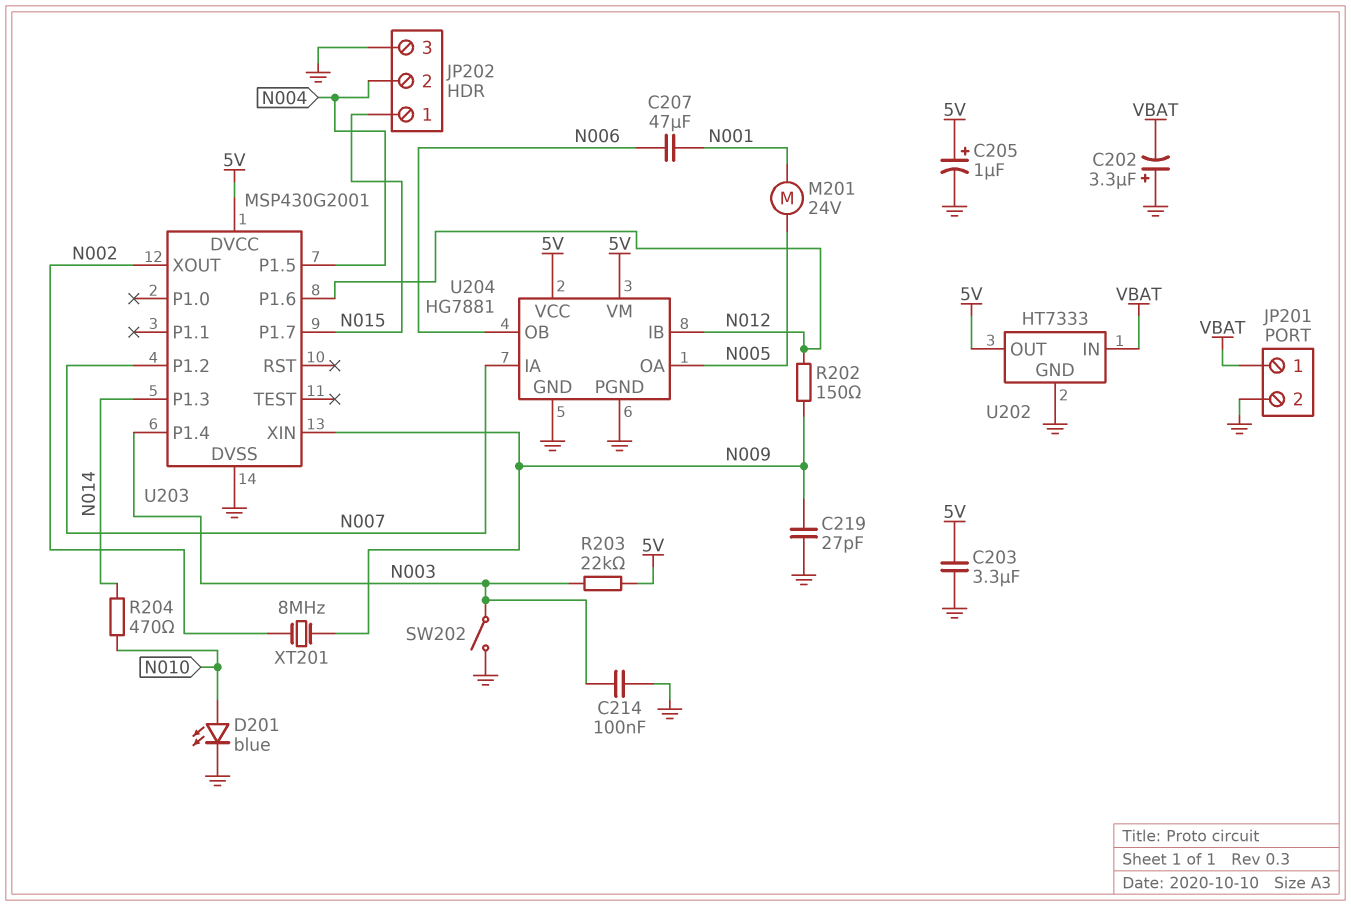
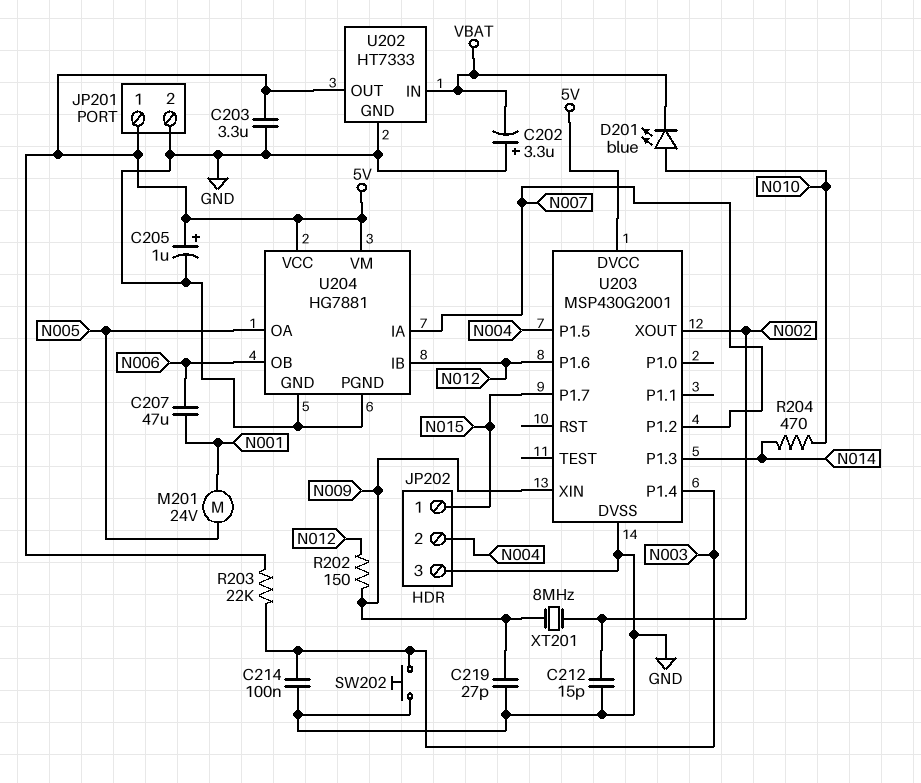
C212: none -> 15pF (GND, N002)
D201: LED blue (A N010, K GND) -> LED blue (A N010, K VBAT)
JP201 pin 1: VBAT -> 5V
SW202: switch (GND, N003) -> button (GND, N003)

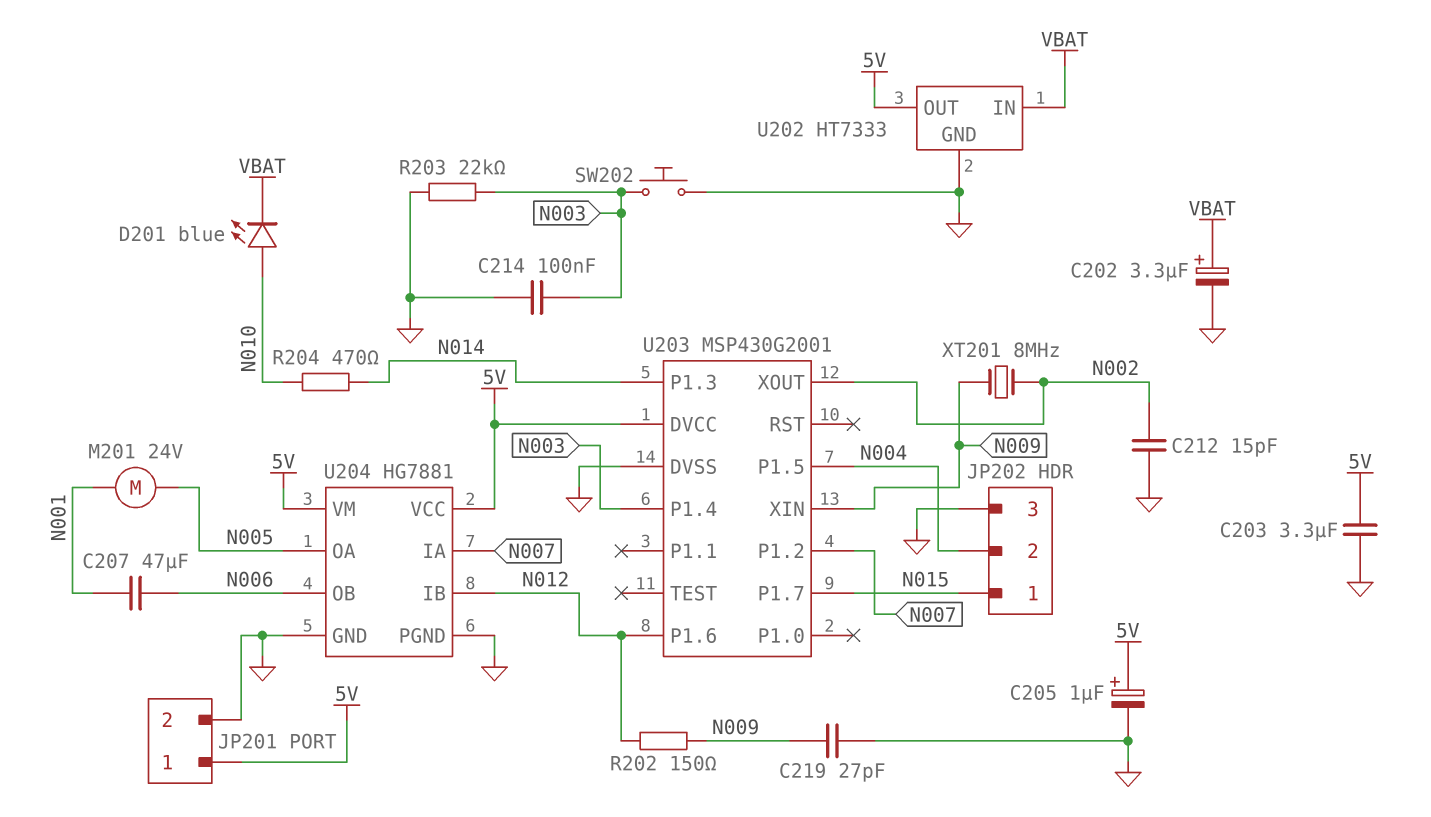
C202: 3.3uF (plus GND, minus VBAT) -> 3.3uF (plus VBAT, minus GND)
R203: 22k (5V, N003) -> 22k (GND, N003)

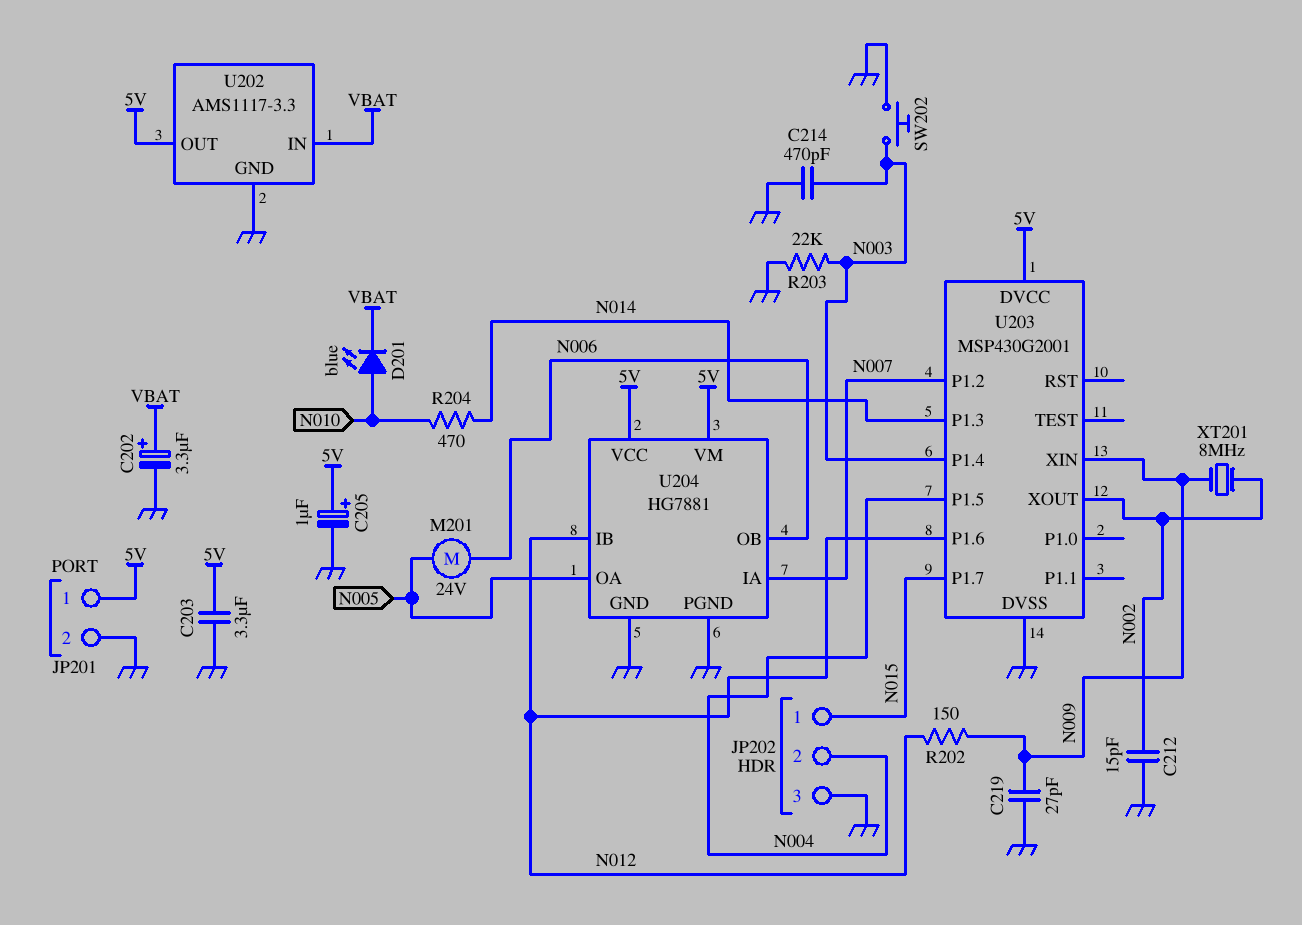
C207: 47uF (N001, N006) -> none
C214: 100nF (GND, N003) -> 470pF (GND, N003)
M201: motor 24V (N001, N005) -> motor 24V (N005, N006)
U202: HT7333 -> AMS1117-3.3

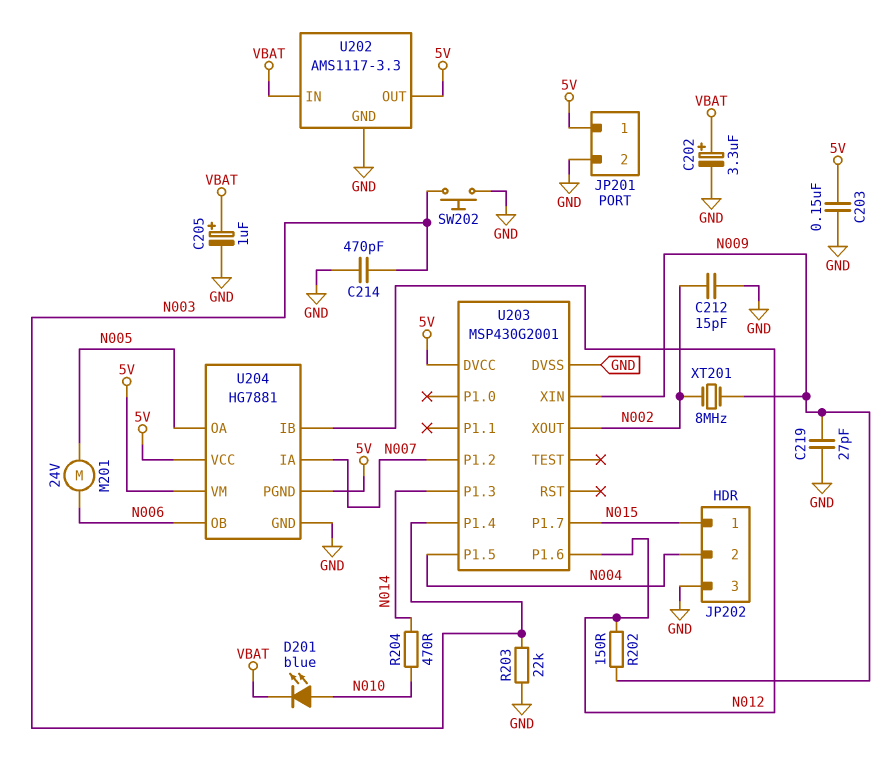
C203: 3.3uF (5V, GND) -> 150nF (5V, GND)
C205: 1uF (plus 5V, minus GND) -> 1uF (plus VBAT, minus GND)
U204 pin PGND: GND -> 5V

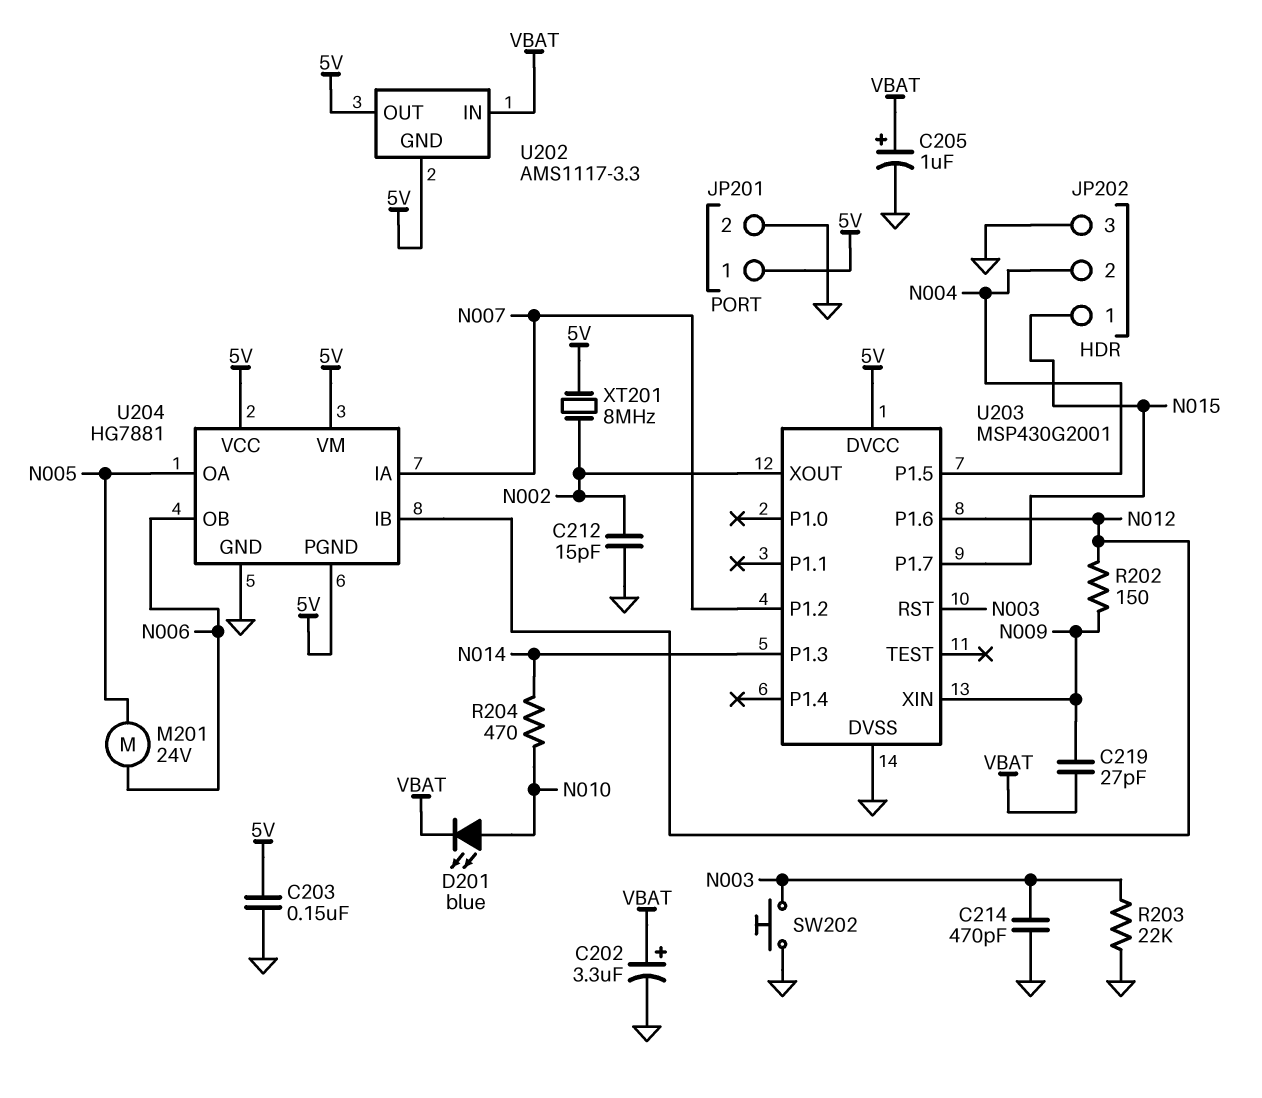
C219: 27pF (GND, N009) -> 27pF (N009, VBAT)
U202 pin GND: GND -> 5V
U203 pin P1.4: N003 -> none
U203 pin RST: none -> N003
XT201: 8MHz (N002, N009) -> 8MHz (5V, N002)

